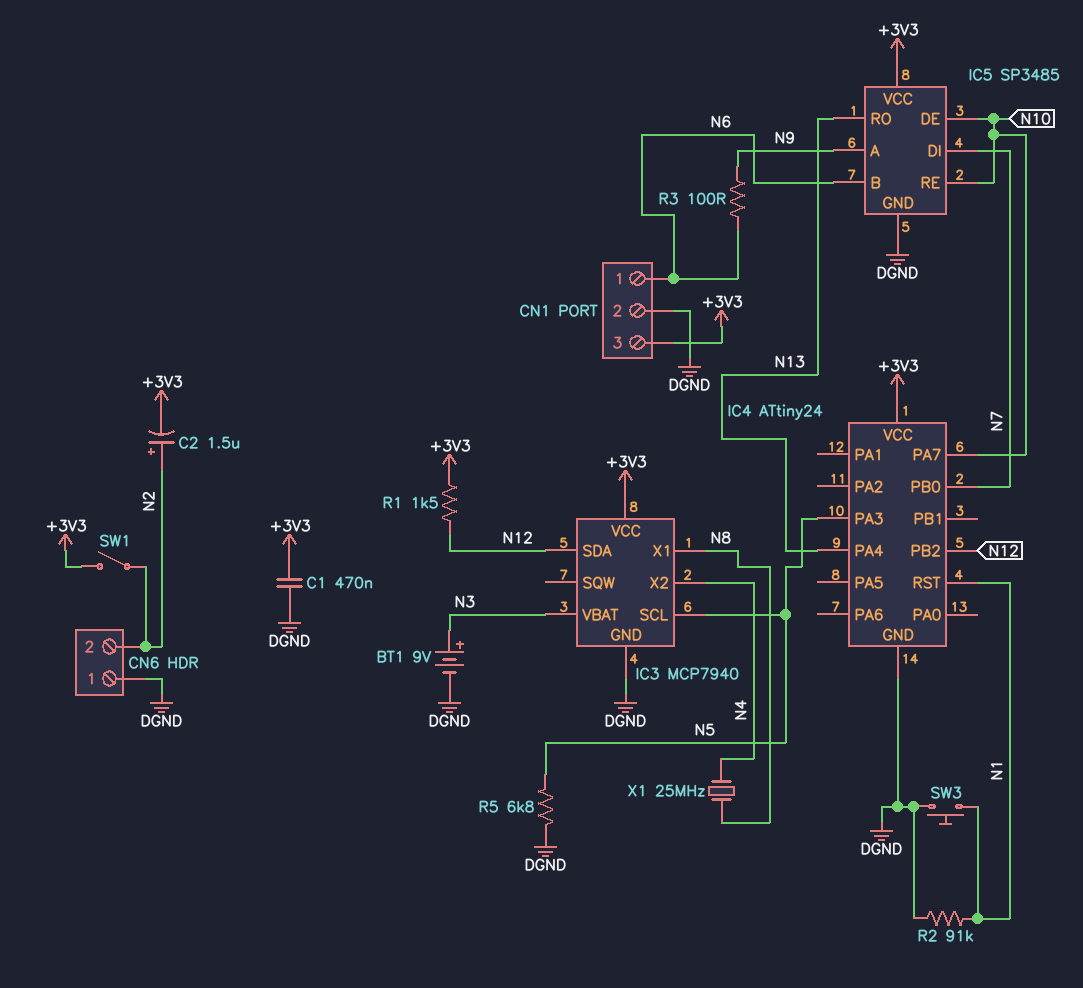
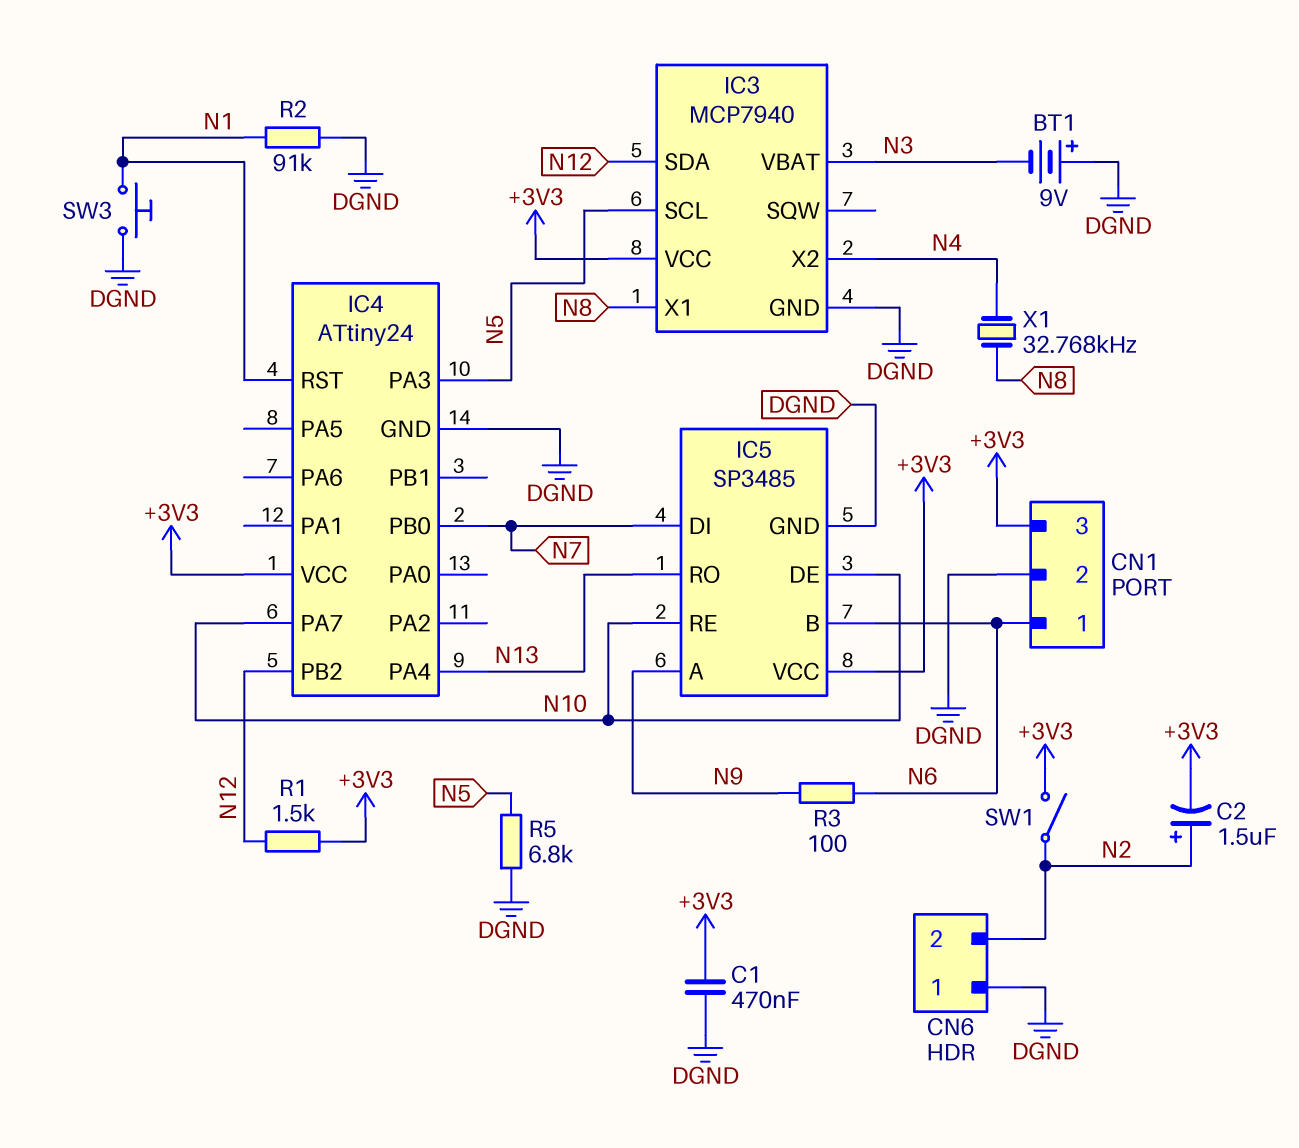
BT1: 9V (plus N3, minus DGND) -> 9V (plus DGND, minus N3)
X1: 25MHz (N4, N8) -> 32.768kHz (N4, N8)

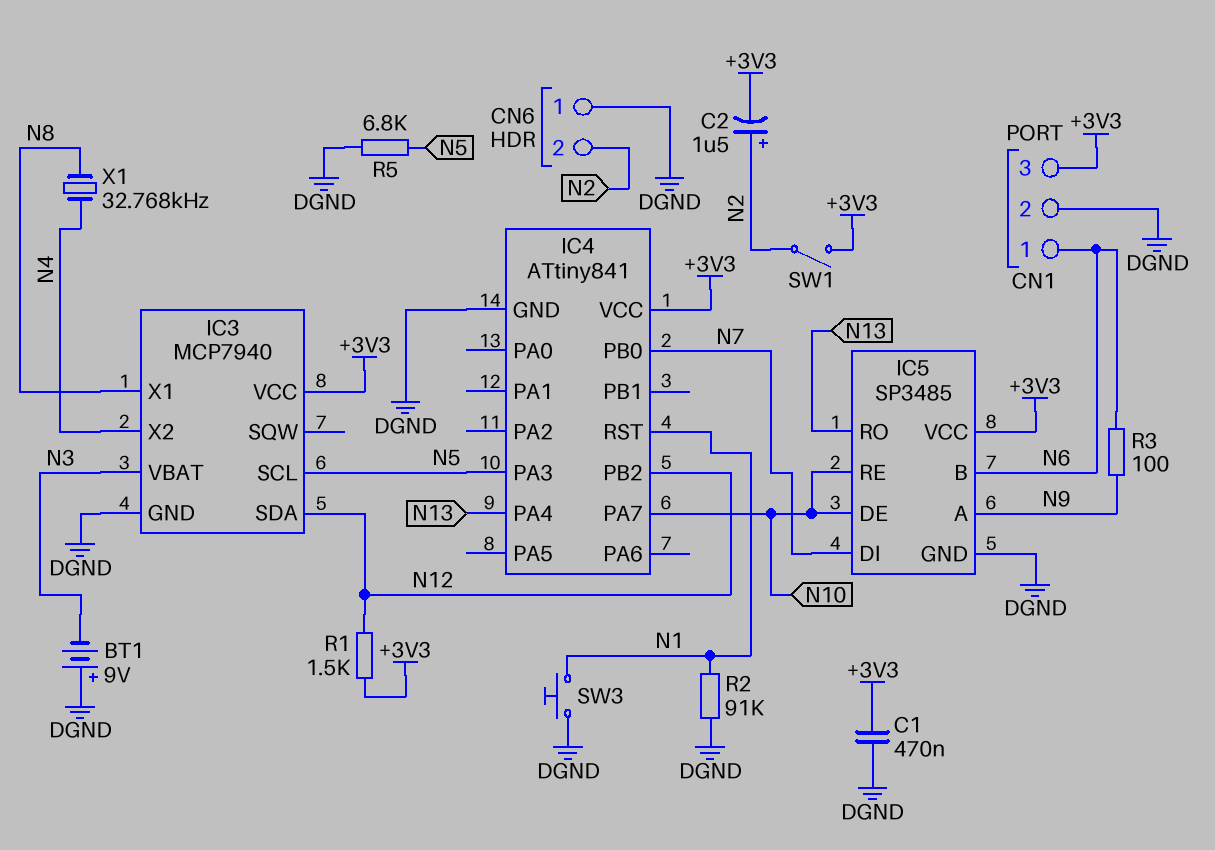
IC4: ATtiny24 -> ATtiny841

